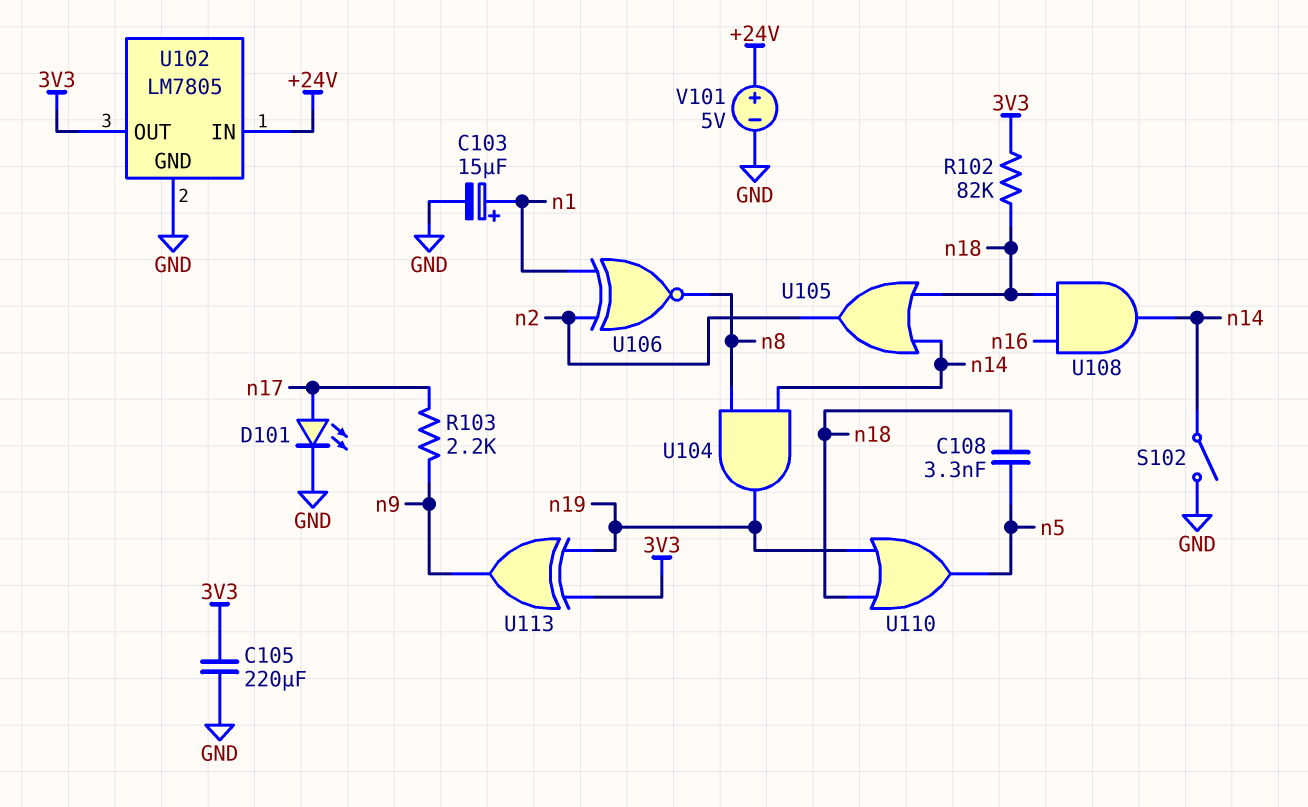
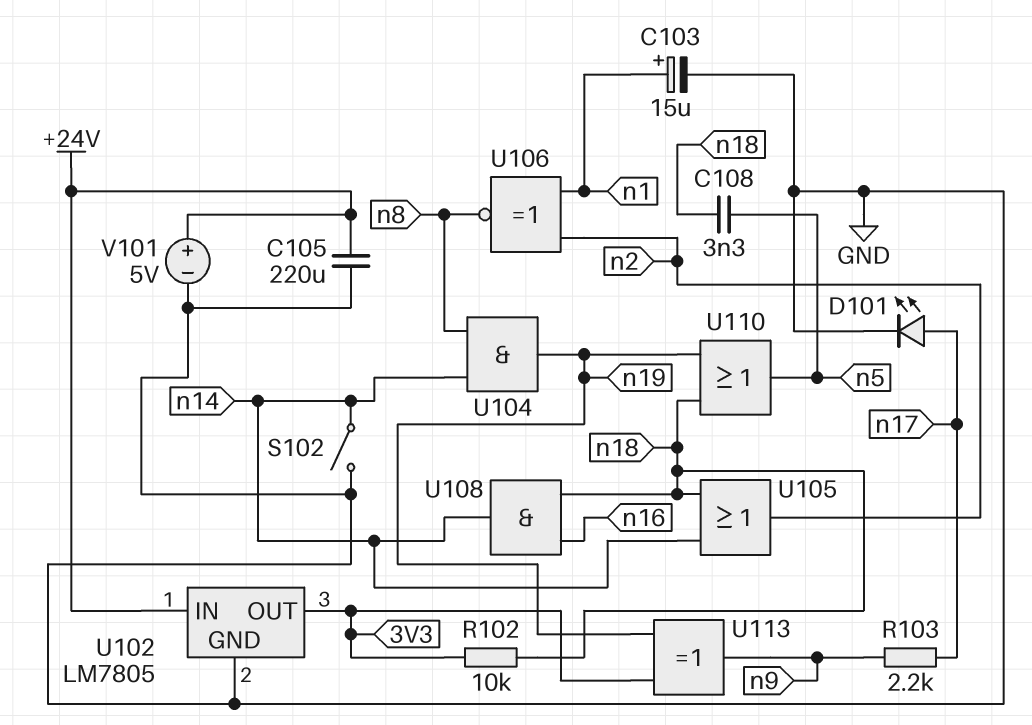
C105: 220uF (3V3, GND) -> 220uF (+24V, GND)
R102: 82k (3V3, n18) -> 10k (3V3, n18)

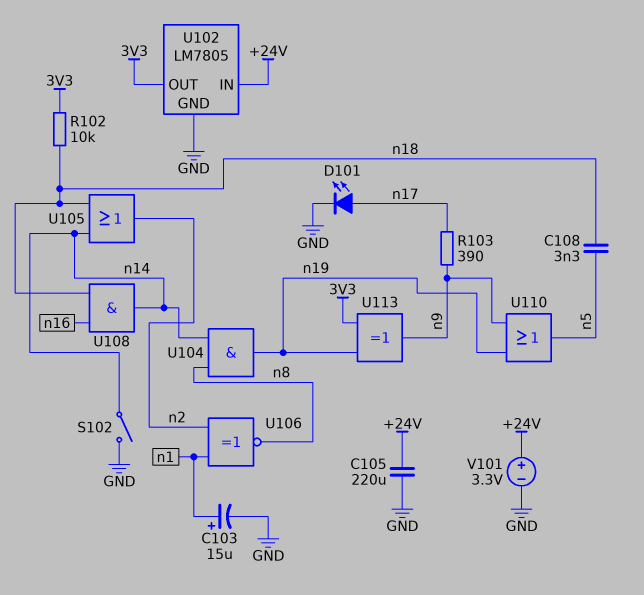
R103: 2.2k (n9, n17) -> 390 (n9, n17)
U110: OR (in n18, in n19, out n5) -> OR (in n9, in n19, out n5)
V101: 5V (plus +24V, minus GND) -> 3.3V (plus +24V, minus GND)

